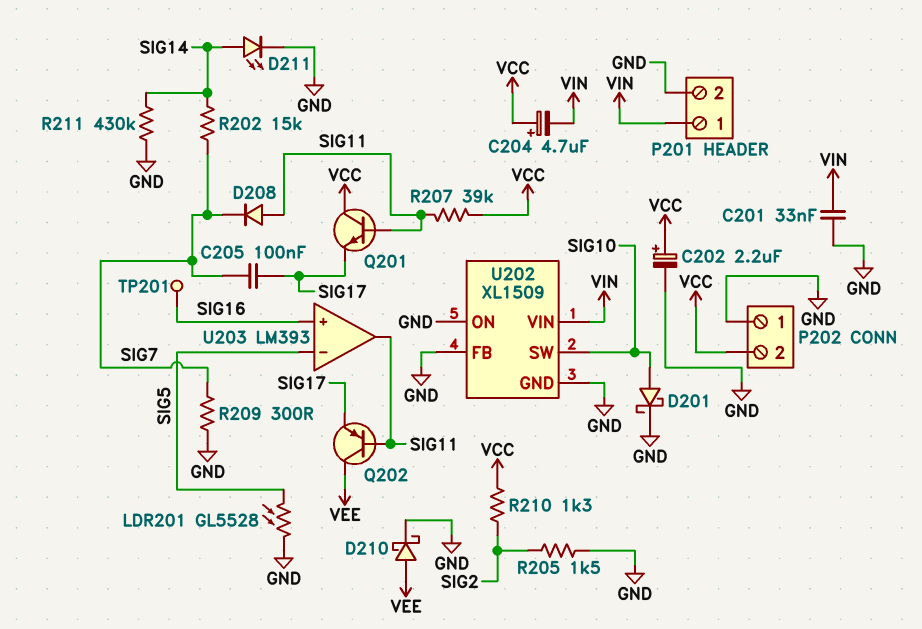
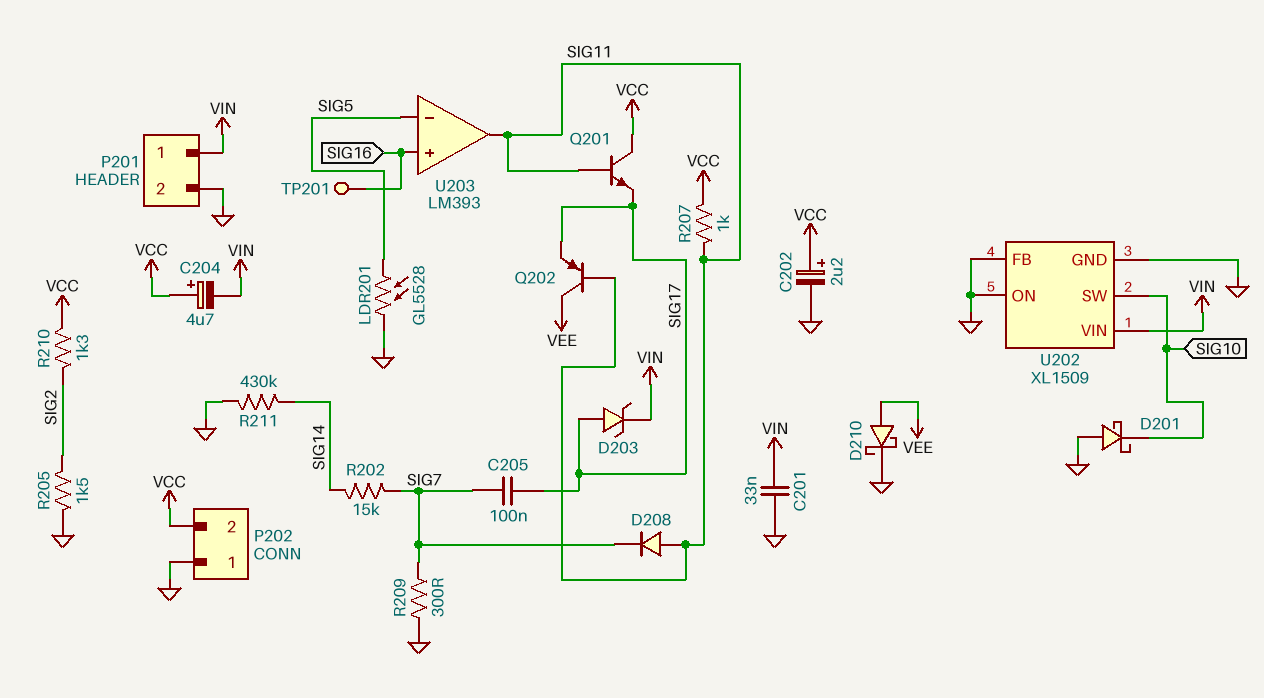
D201: schottky (A SIG10, K GND) -> schottky (A GND, K SIG10)
D203: none -> zener (A SIG17, K VIN)
D211: LED (A SIG14, K GND) -> none
R207: 39k (SIG11, VCC) -> 1k (SIG11, VCC)

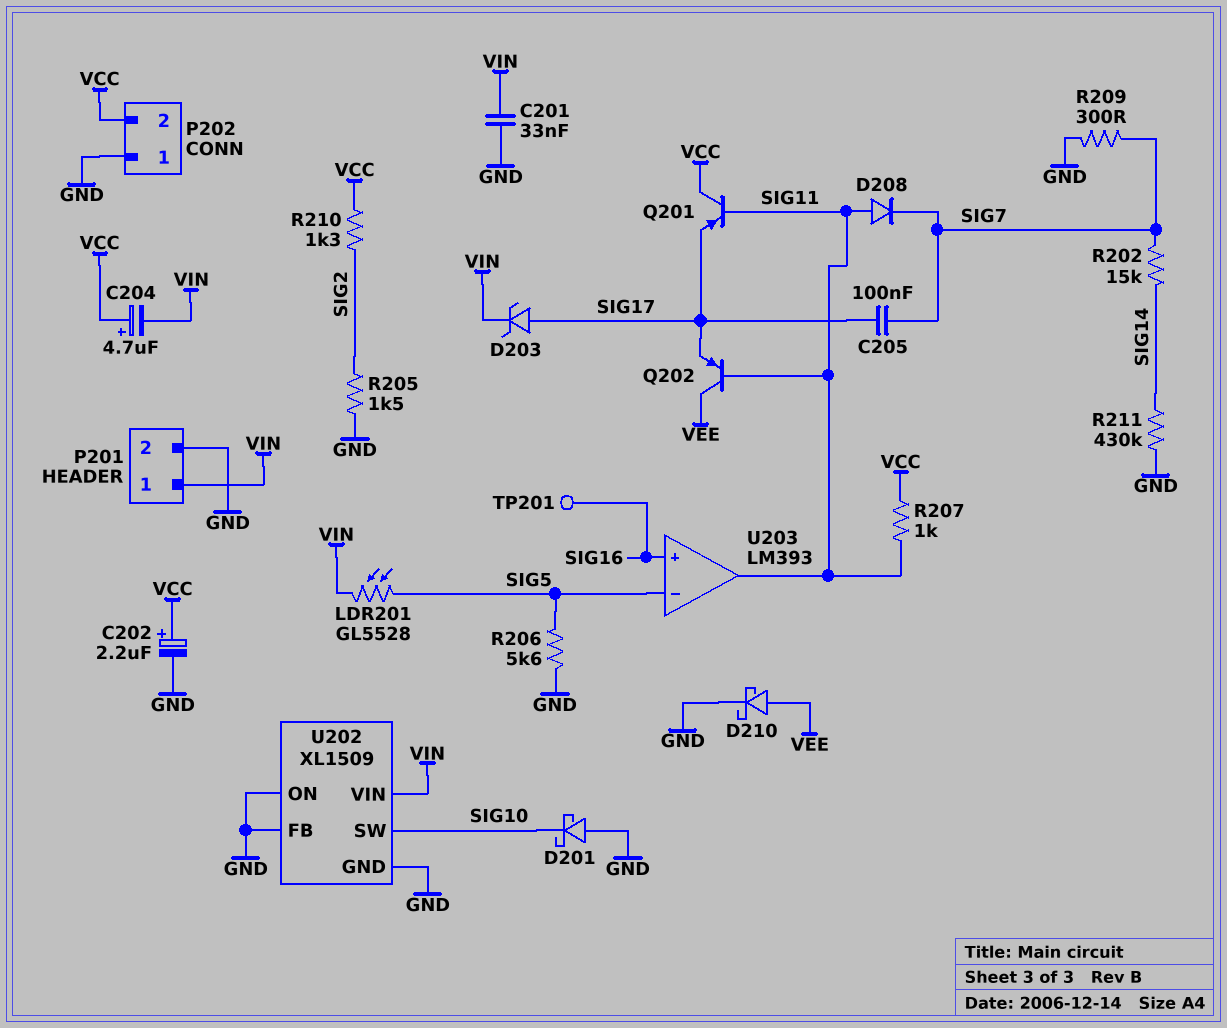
LDR201: GL5528 (GND, SIG5) -> GL5528 (SIG5, VIN)
Q201: NPN (B SIG11, C VCC, E SIG17) -> PNP (B SIG11, C VCC, E SIG17)
R206: none -> 5.6k (GND, SIG5)

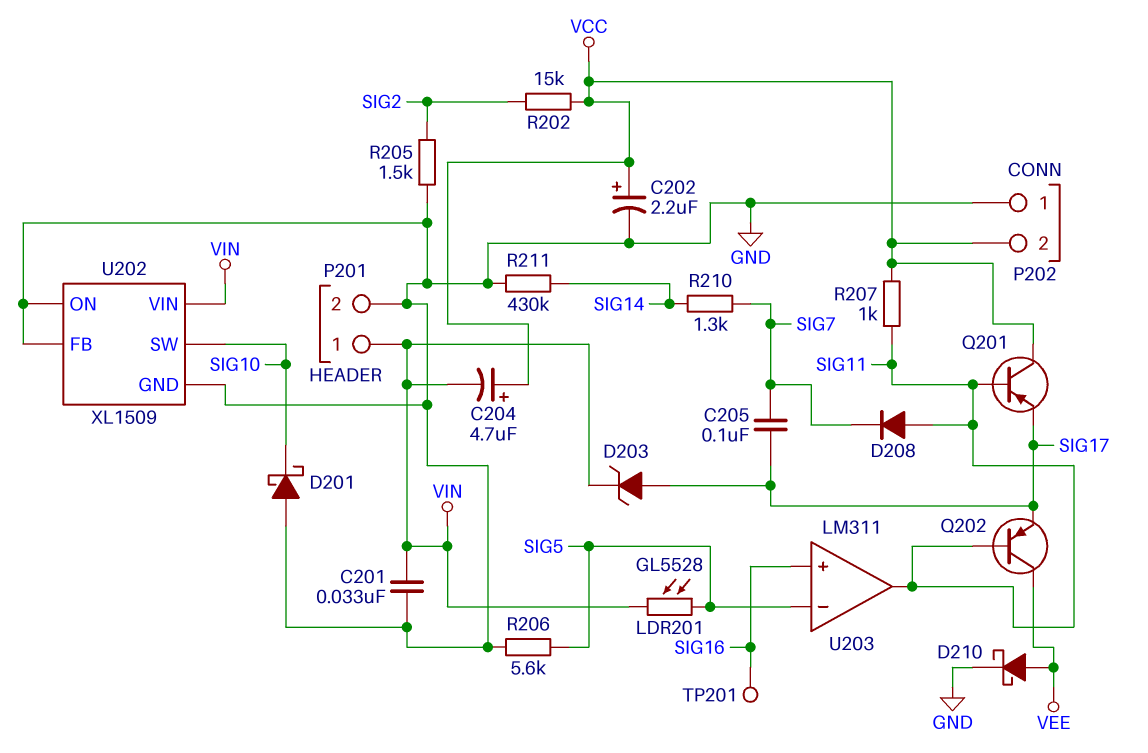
R202: 15k (SIG7, SIG14) -> 15k (SIG2, VCC)
R209: 300 (GND, SIG7) -> none
R210: 1.3k (SIG2, VCC) -> 1.3k (SIG7, SIG14)
U203: LM393 -> LM311

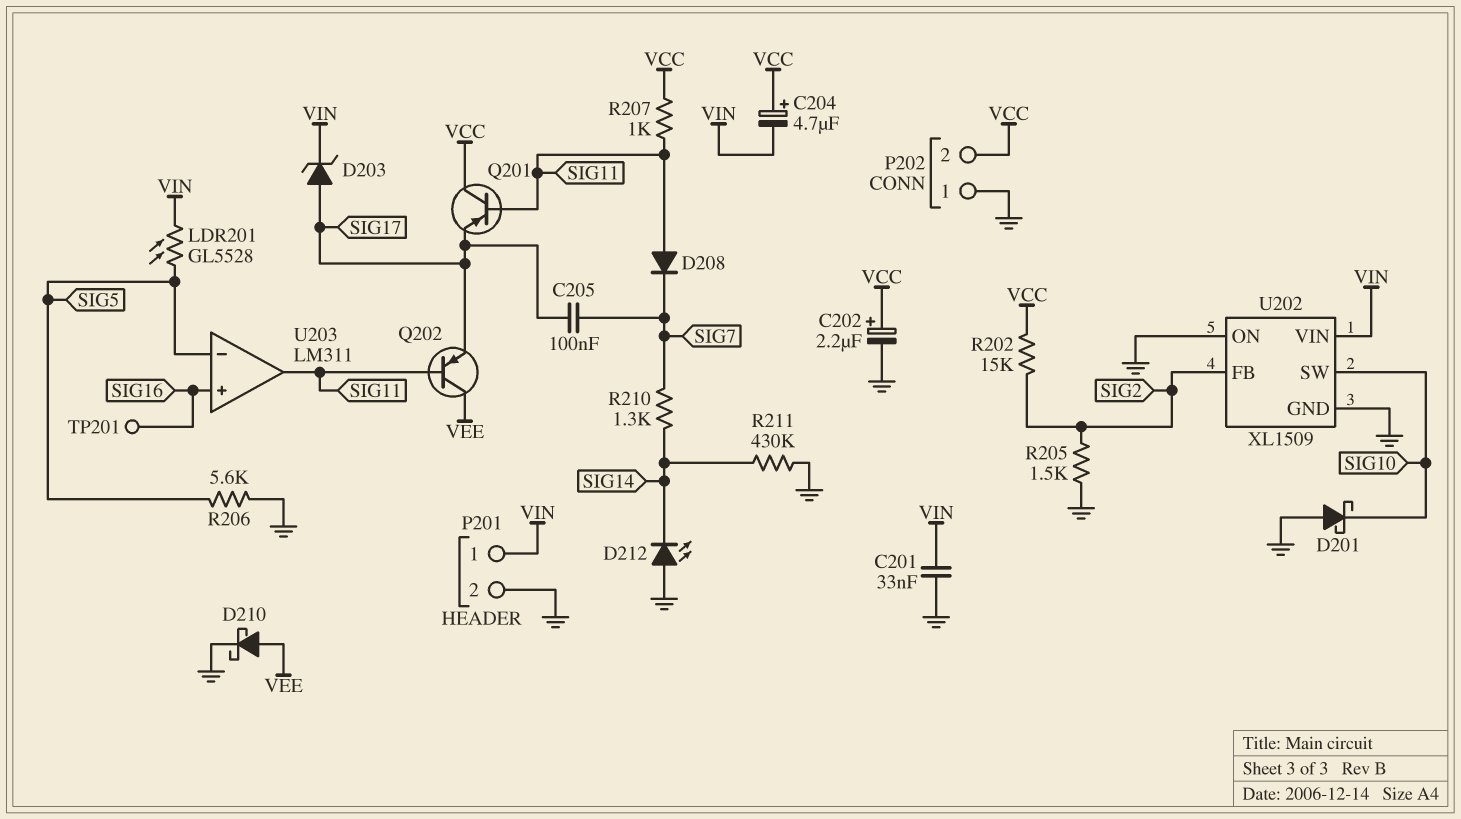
D212: none -> LED (A GND, K SIG14)
U202 pin FB: GND -> SIG2

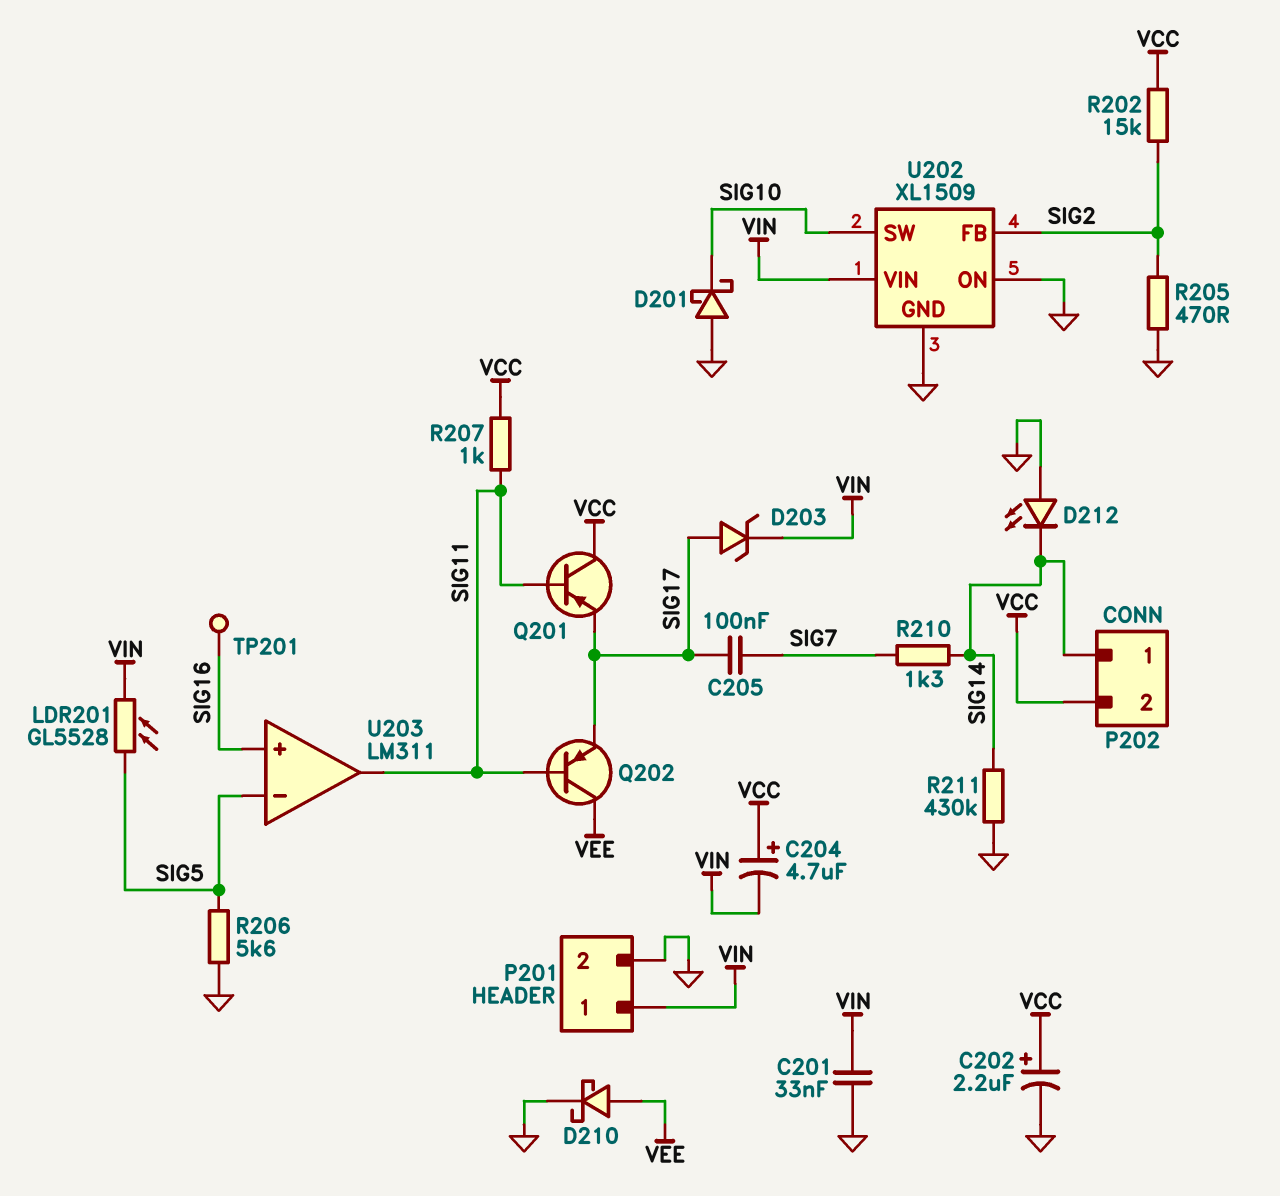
D208: diode (A SIG11, K SIG7) -> none
P202 pin 1: GND -> SIG14
R205: 1.5k (GND, SIG2) -> 470 (GND, SIG2)

